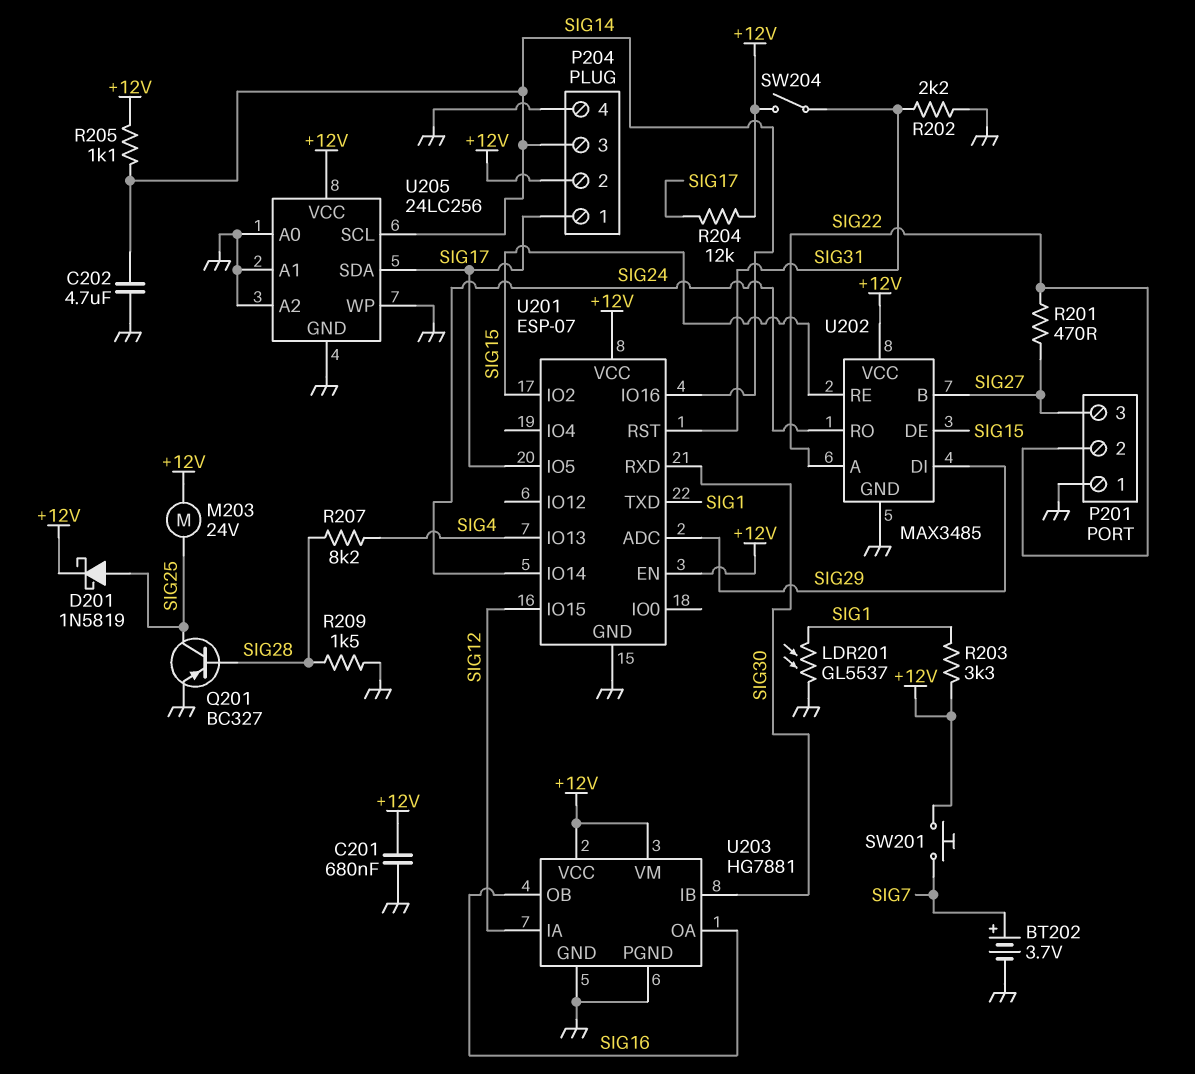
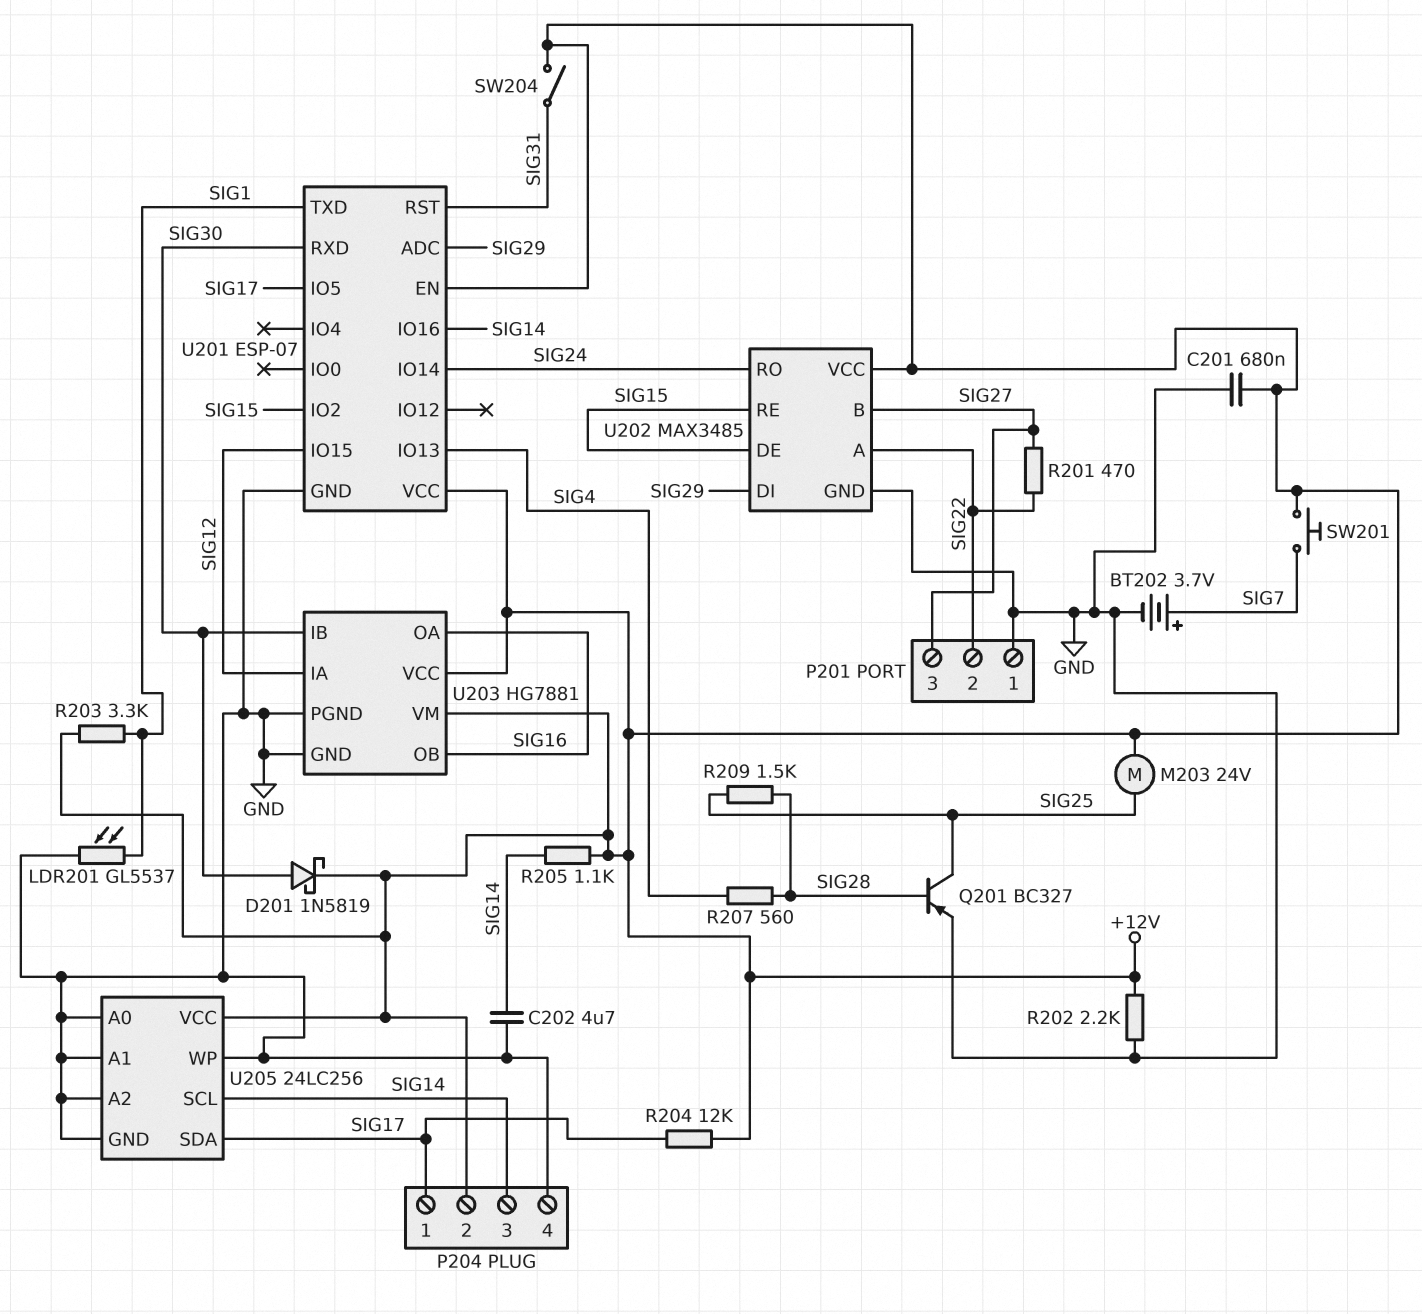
D201: schottky 1N5819 (A SIG25, K +12V) -> schottky 1N5819 (A SIG30, K +12V)
R202: 2.2k (GND, SIG31) -> 2.2k (+12V, GND)
R207: 8.2k (SIG4, SIG28) -> 560 (SIG4, SIG28)
R209: 1.5k (GND, SIG28) -> 1.5k (SIG25, SIG28)

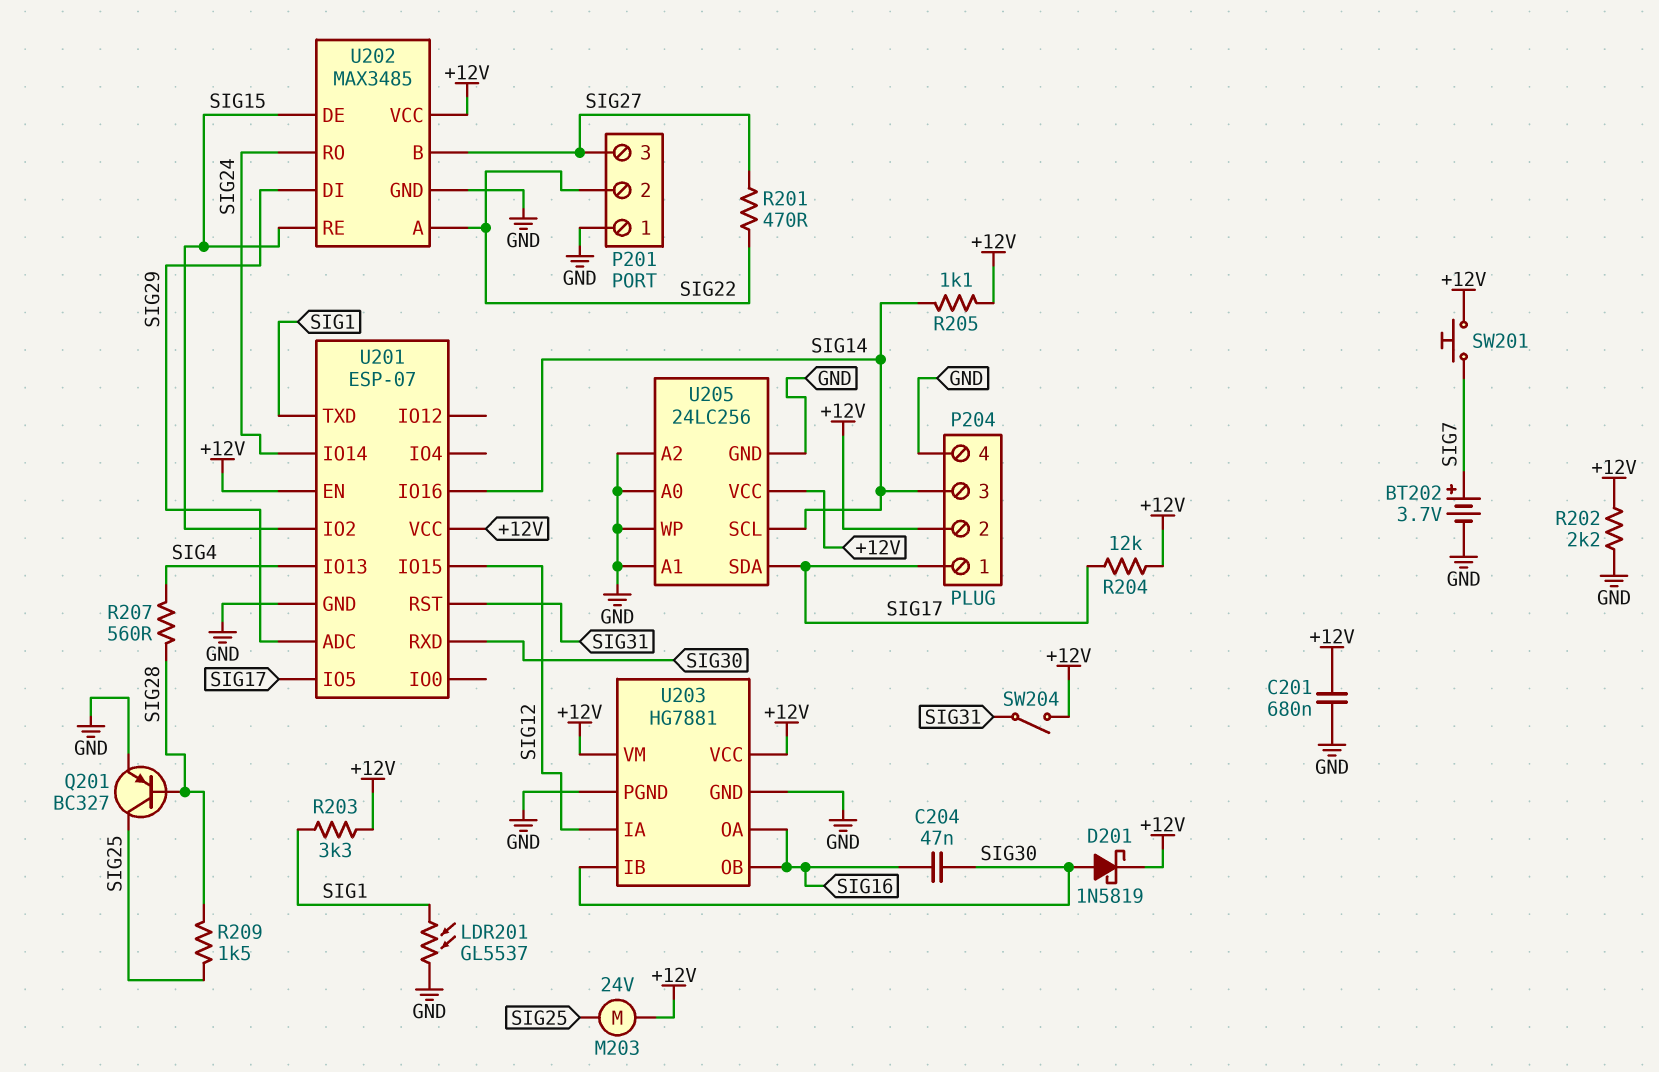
C202: 4.7uF (GND, SIG14) -> none
C204: none -> 47nF (SIG16, SIG30)

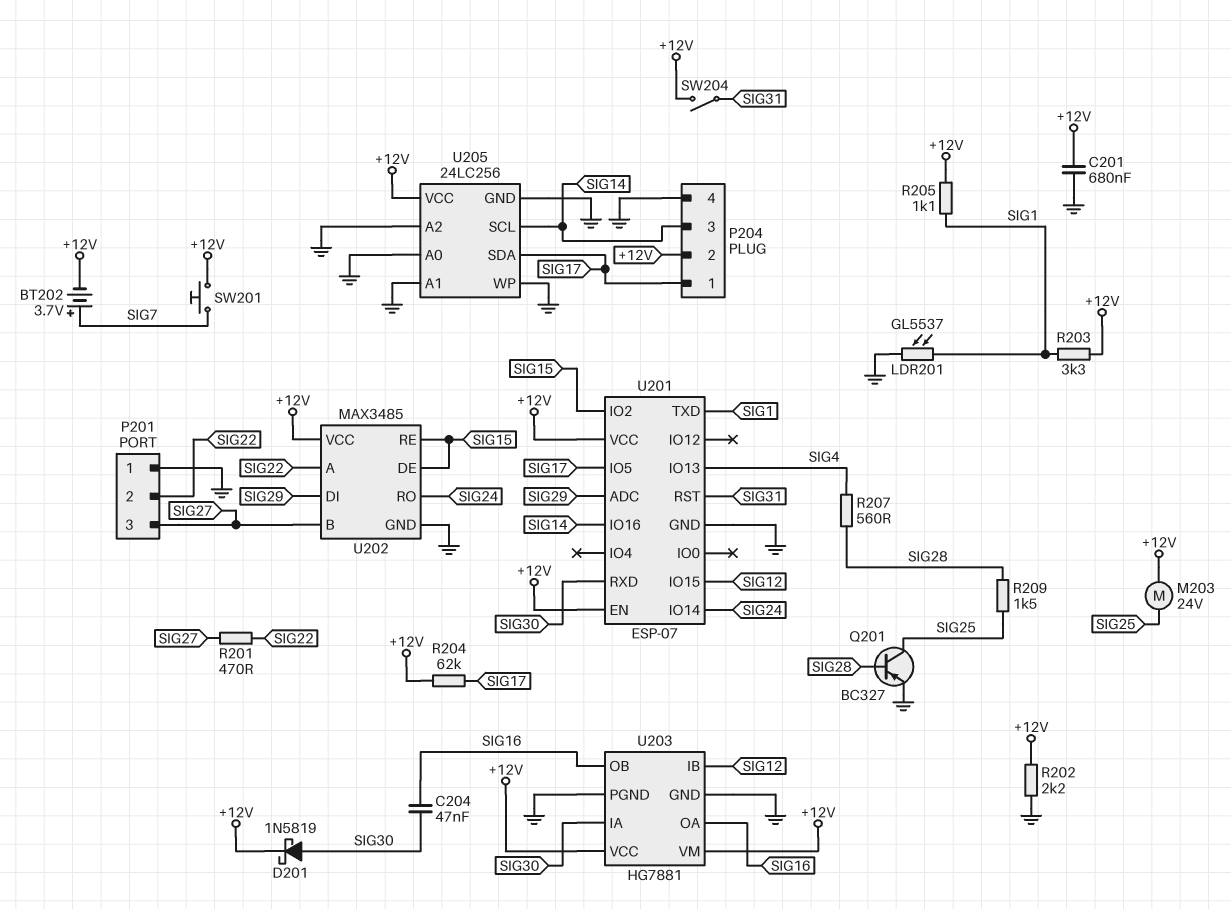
BT202: 3.7V (plus SIG7, minus GND) -> 3.7V (plus SIG7, minus +12V)
R204: 12k (+12V, SIG17) -> 62k (+12V, SIG17)
R205: 1.1k (+12V, SIG14) -> 1.1k (+12V, SIG1)
U203 pin IA: SIG12 -> SIG30
U203 pin IB: SIG30 -> SIG12

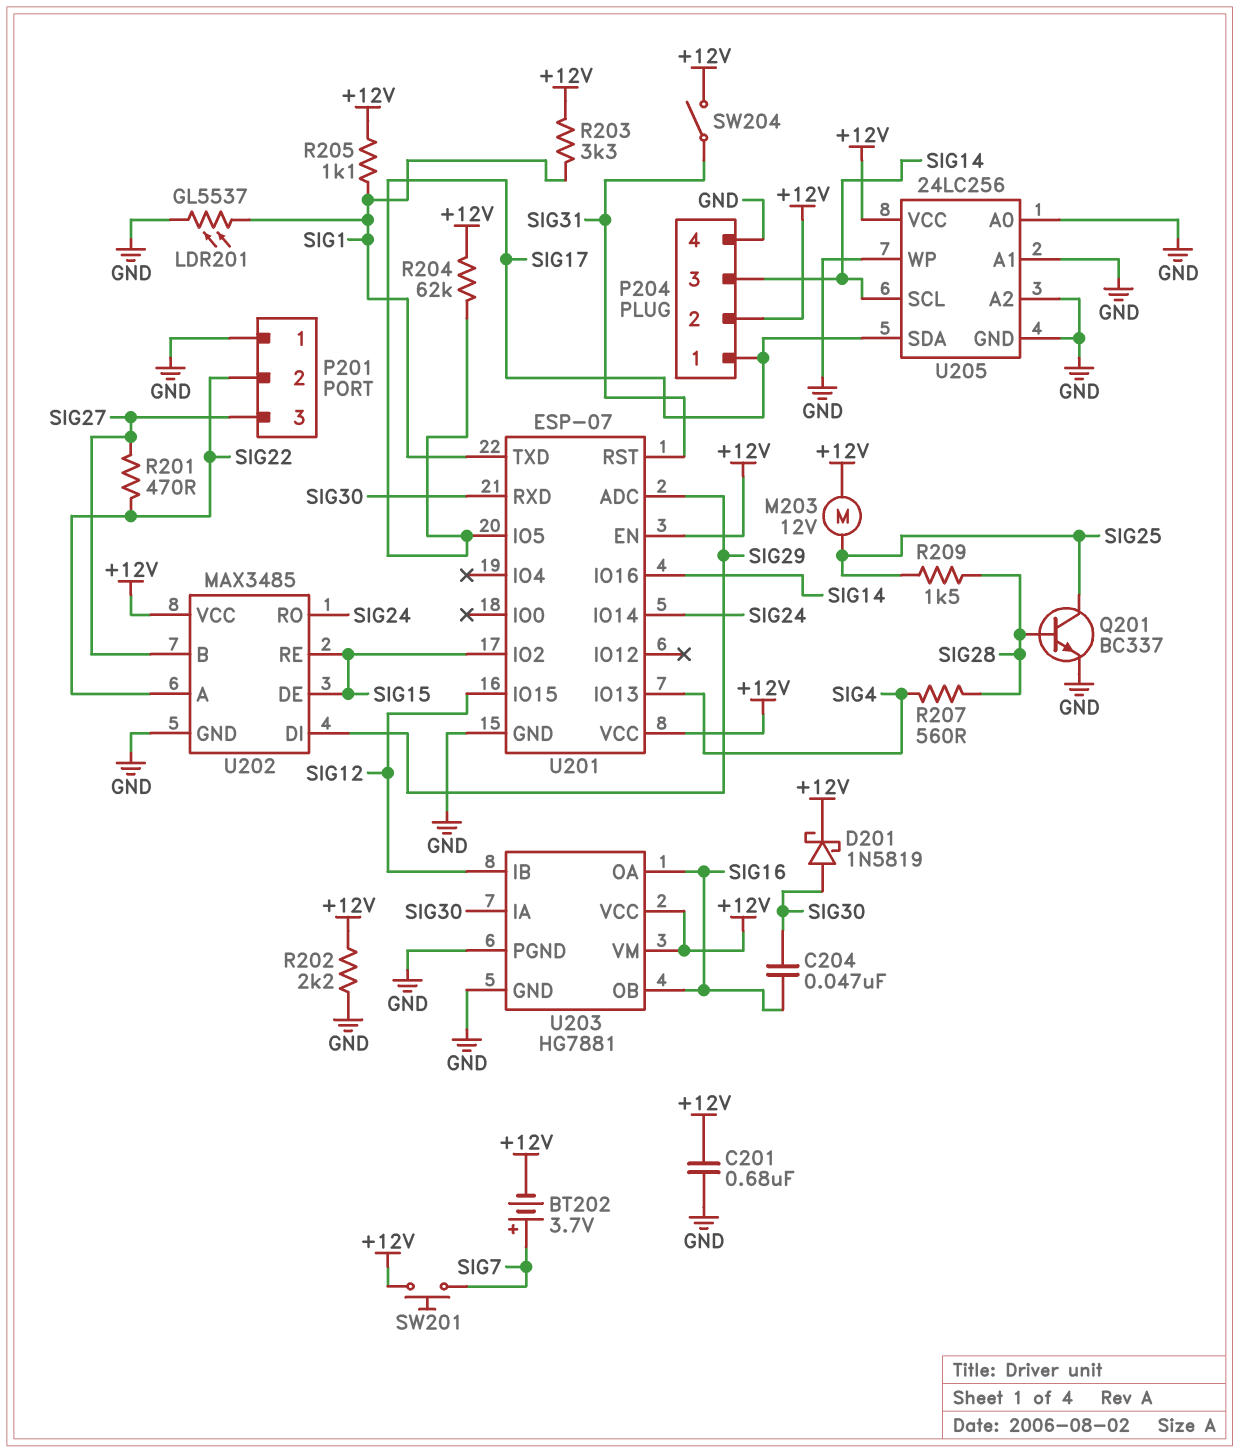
M203: motor 24V (+12V, SIG25) -> motor 12V (+12V, SIG25)
Q201: PNP BC327 (B SIG28, C SIG25, E GND) -> NPN BC337 (B SIG28, C SIG25, E GND)

